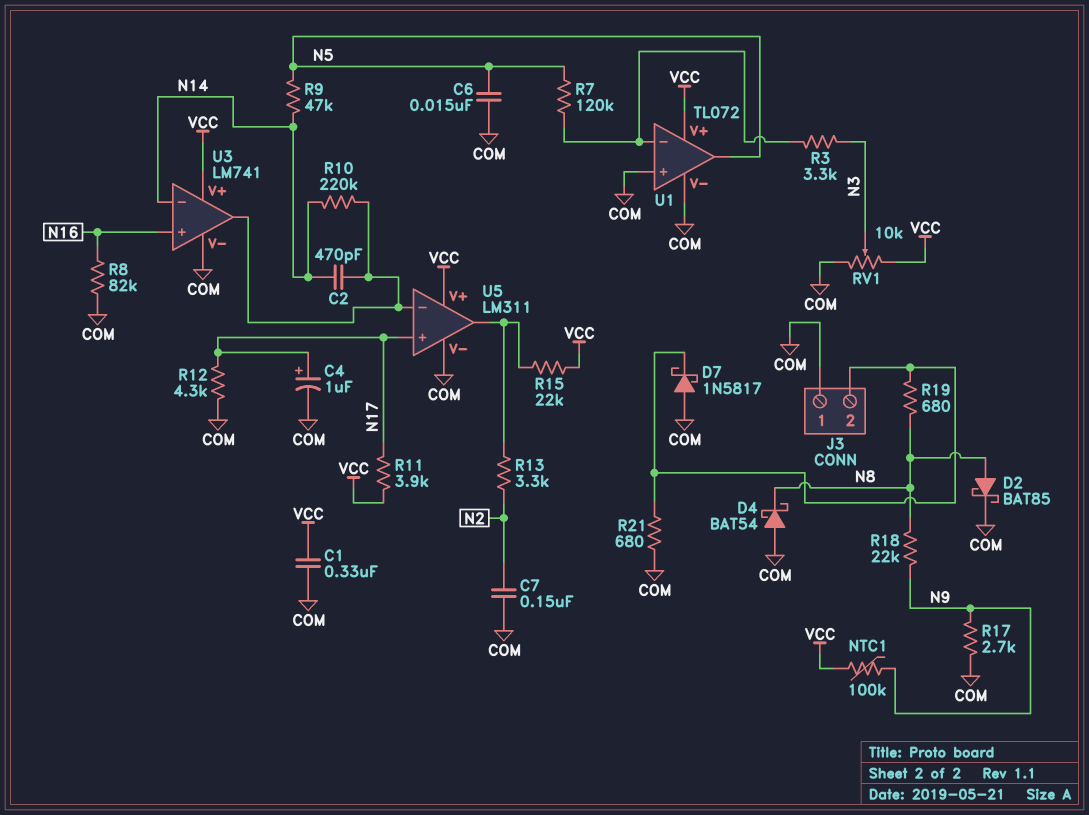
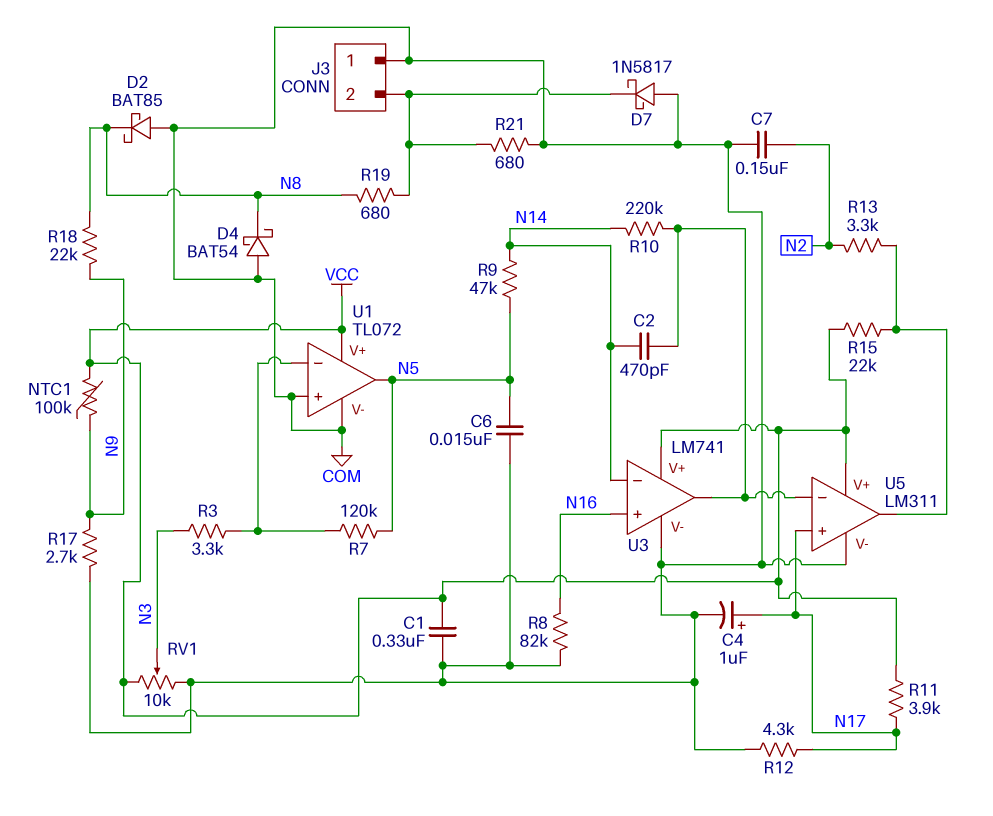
D2: schottky BAT85 (A N8, K COM) -> schottky BAT85 (A COM, K N8)

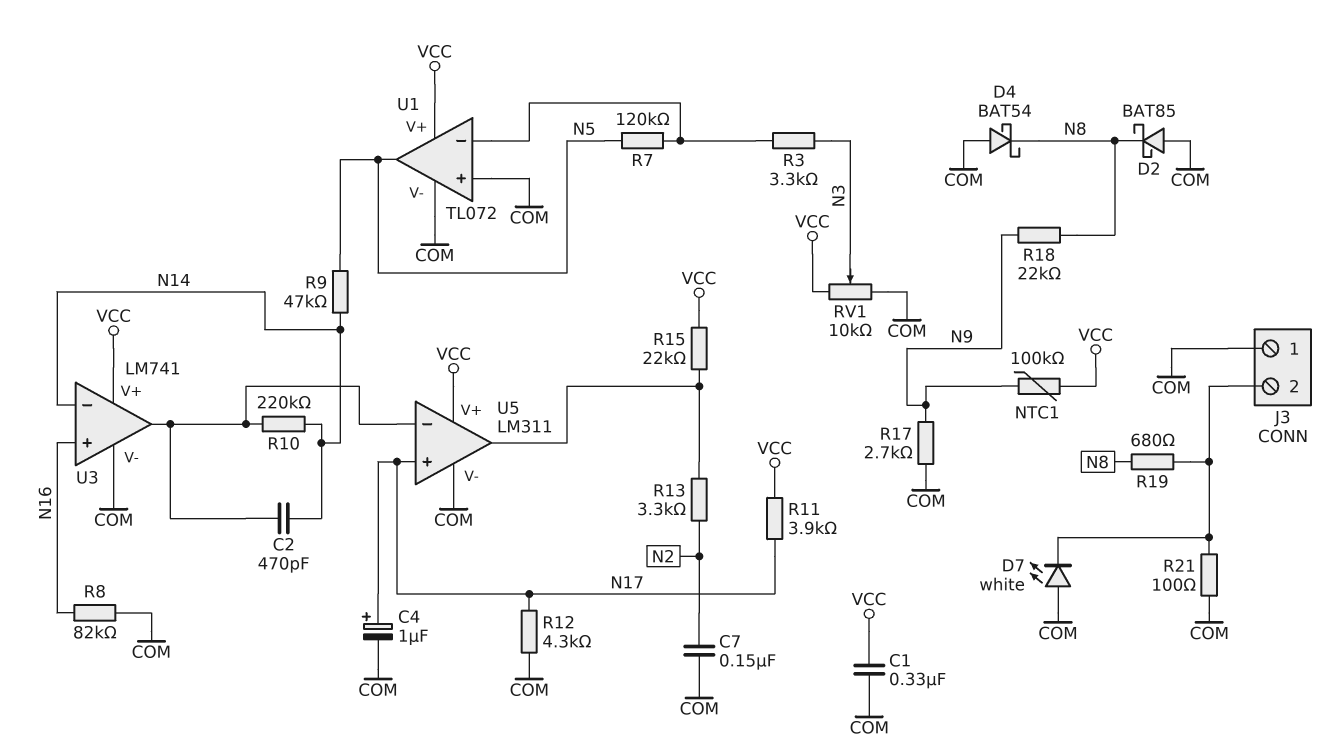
C6: 15nF (COM, N5) -> none
D7: schottky 1N5817 (A COM, K J3/2) -> LED white (A COM, K J3/2)
R21: 680 (COM, J3/2) -> 100 (COM, J3/2)

